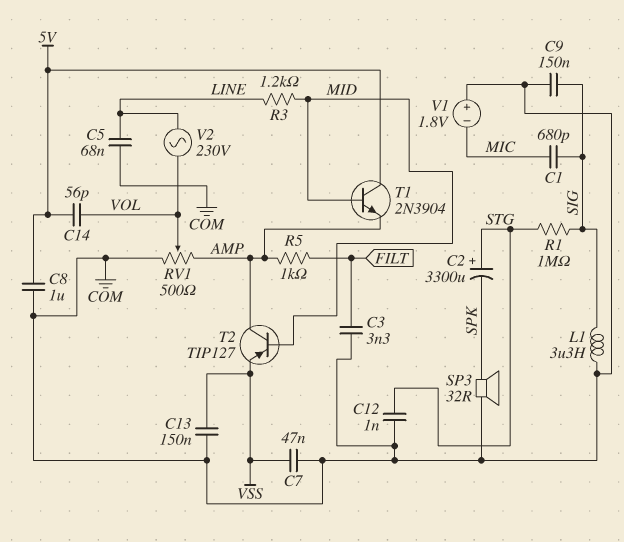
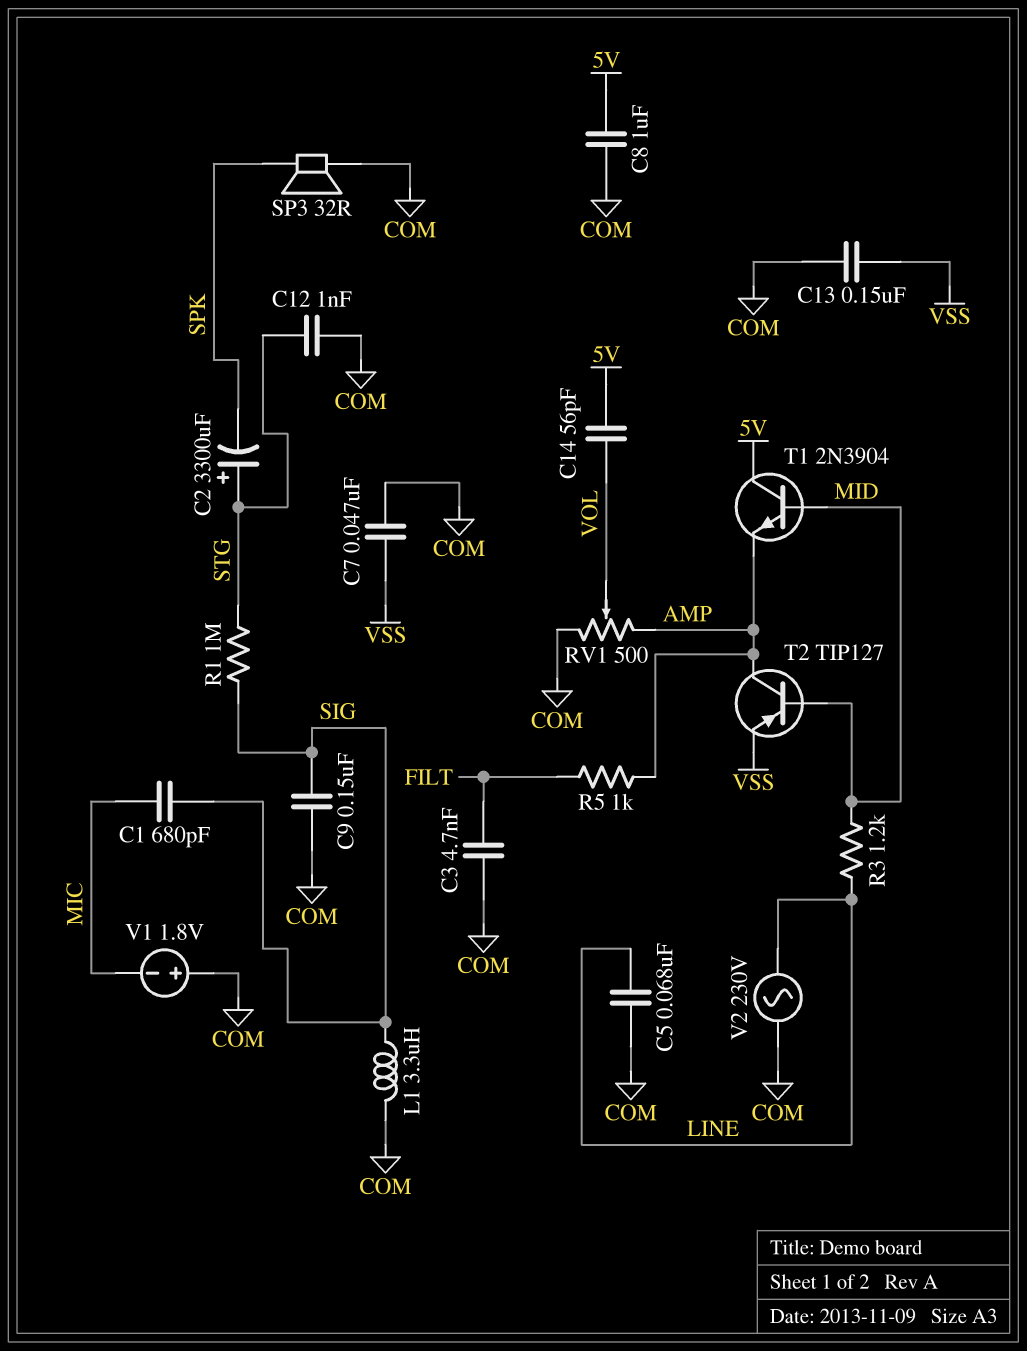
C3: 3.3nF (COM, FILT) -> 4.7nF (COM, FILT)
V2: AC 230V (LINE, VOL) -> AC 230V (COM, LINE)

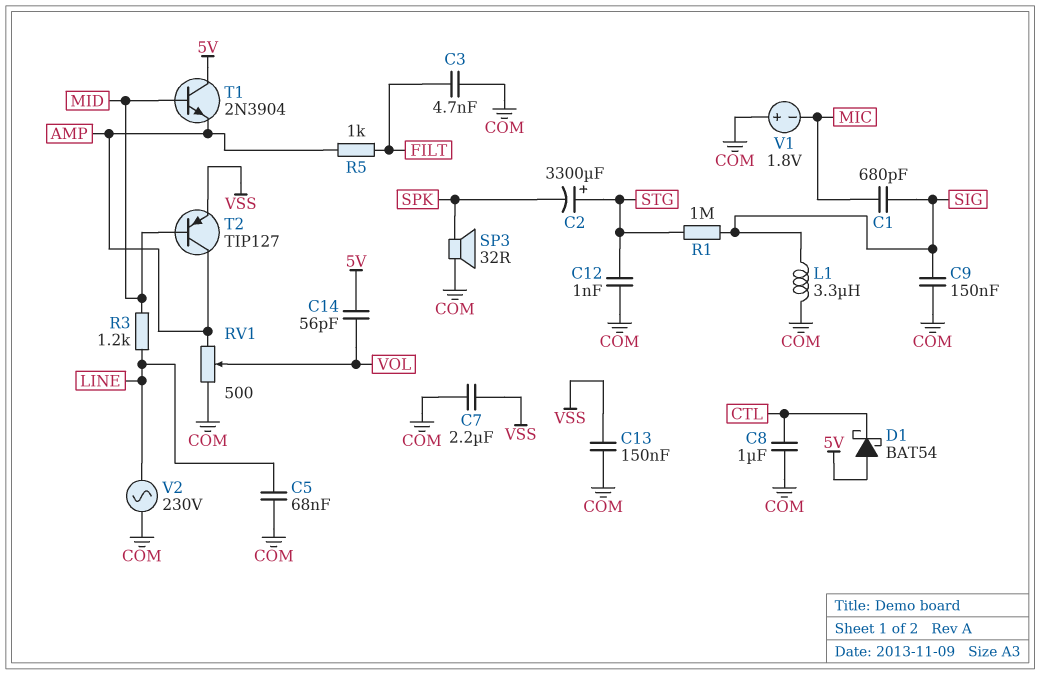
C7: 47nF (COM, VSS) -> 2.2uF (COM, VSS)
C8: 1uF (5V, COM) -> 1uF (COM, CTL)
D1: none -> schottky BAT54 (A 5V, K CTL)

